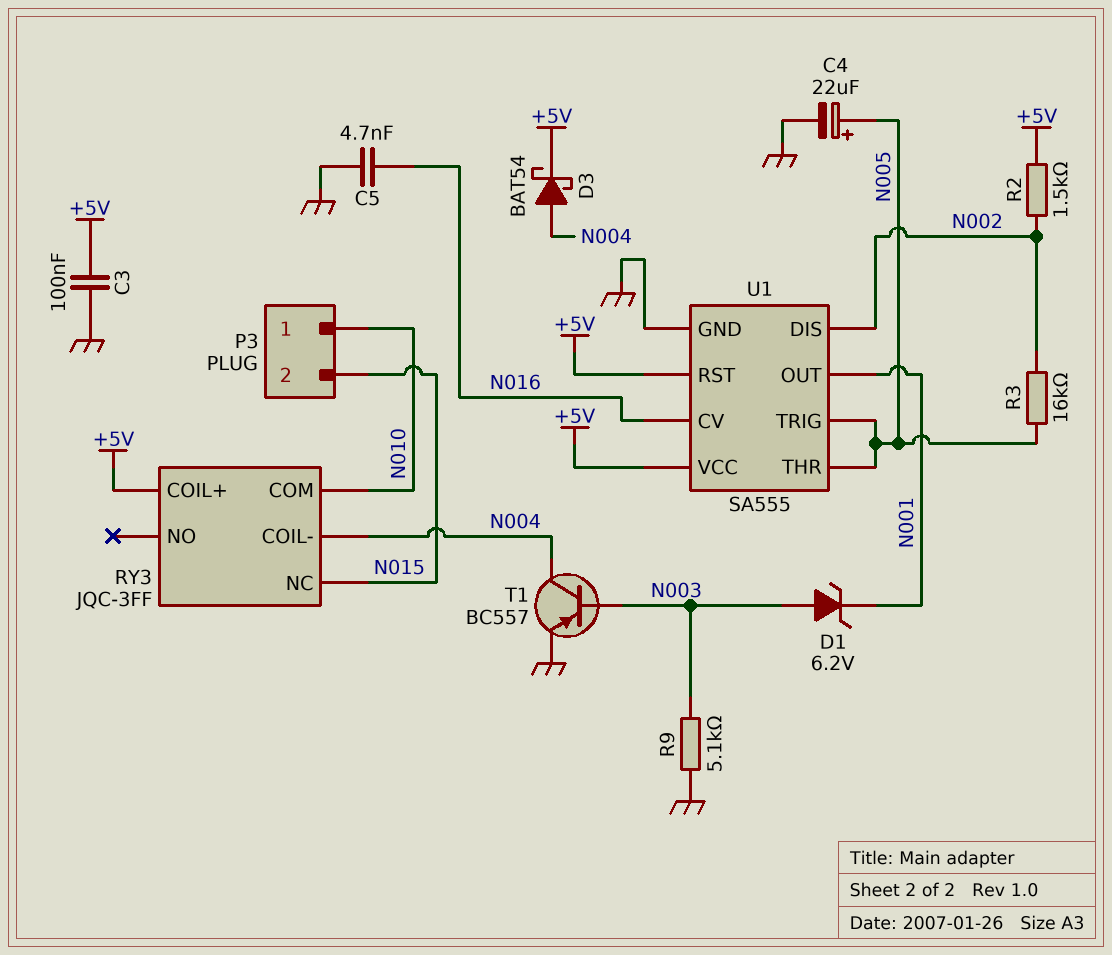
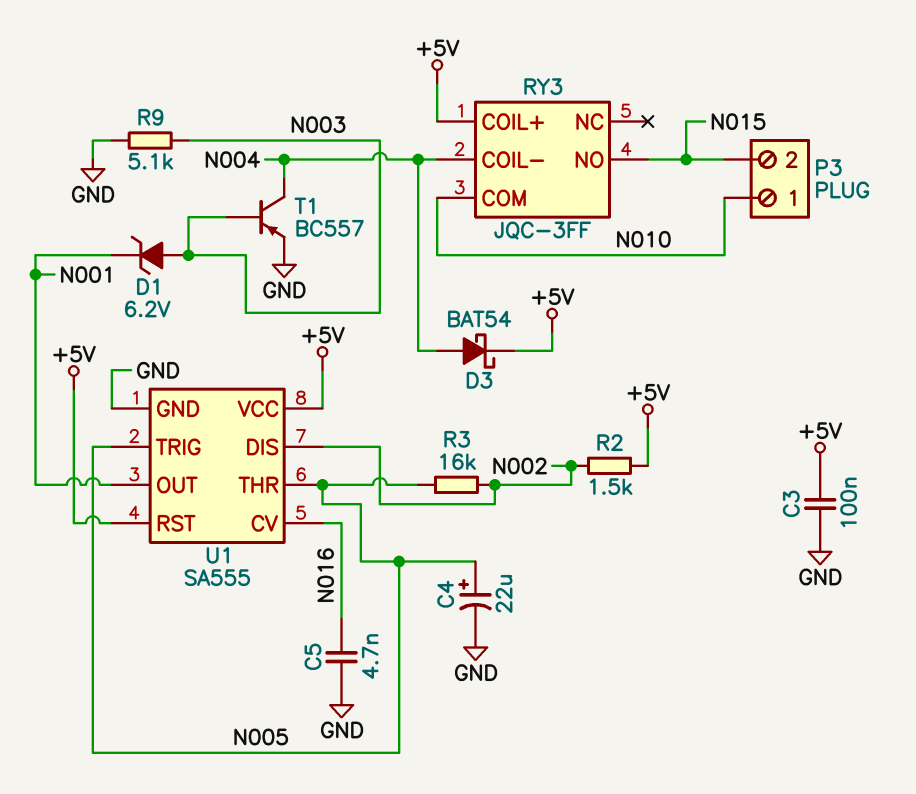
RY3 pin NC: N015 -> none
RY3 pin NO: none -> N015

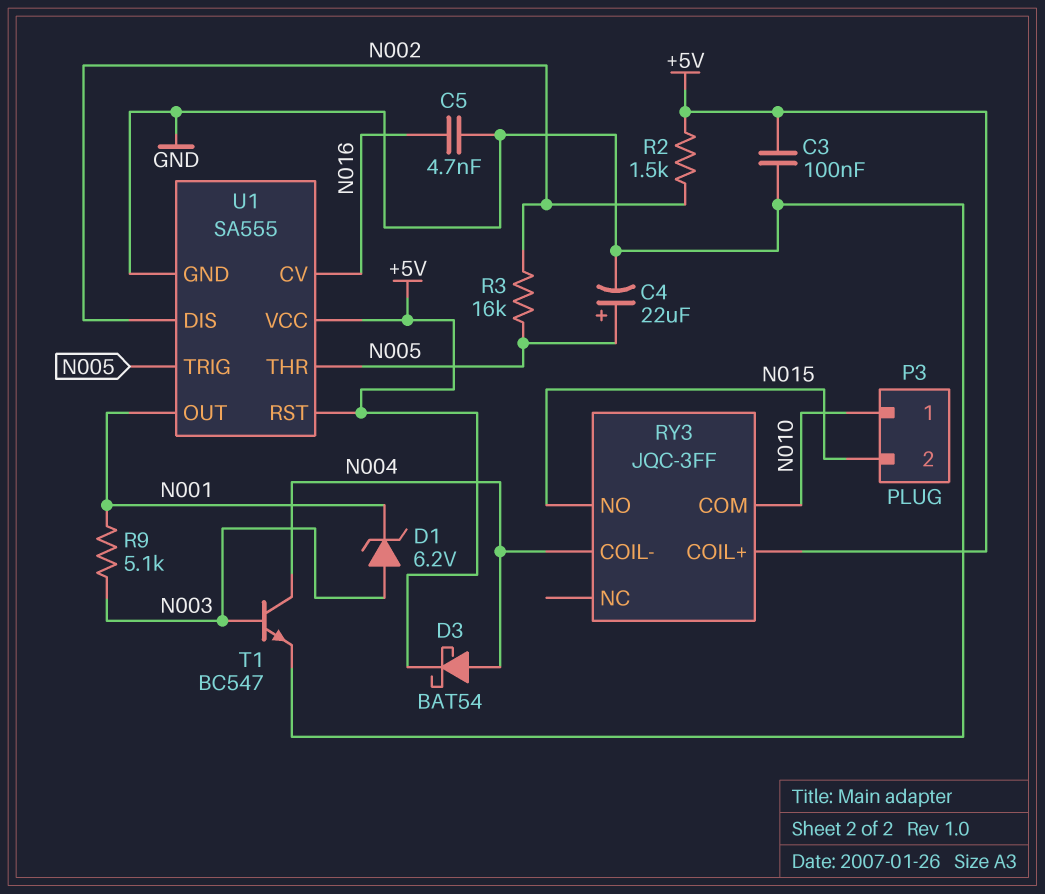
R9: 5.1k (GND, N003) -> 5.1k (N001, N003)
T1: PNP BC557 (B N003, C N004, E GND) -> NPN BC547 (B N003, C N004, E GND)

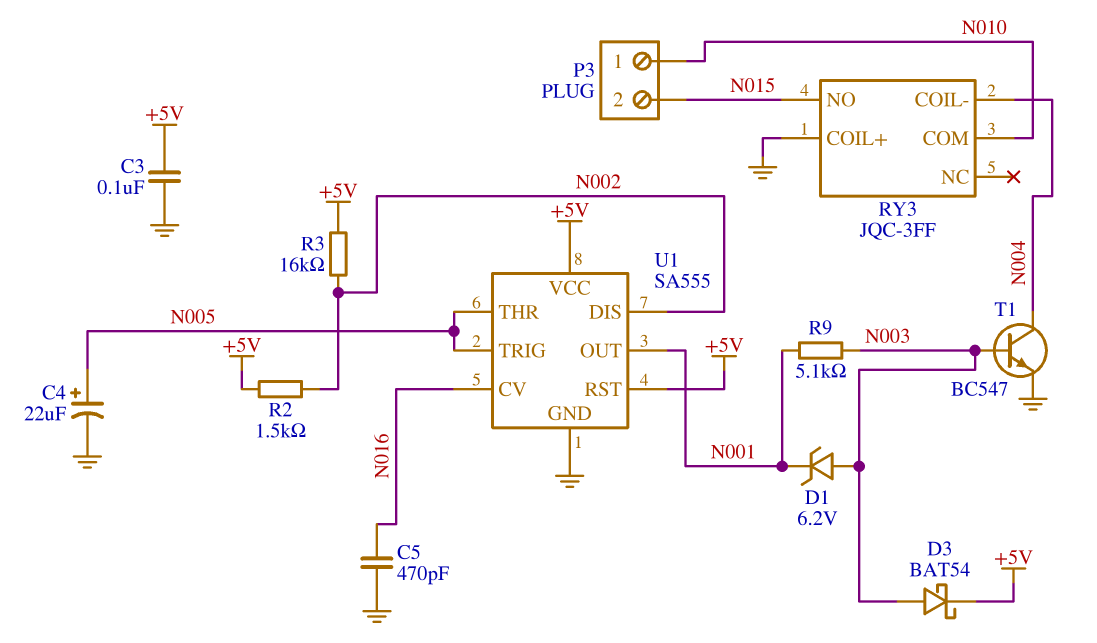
C5: 4.7nF (GND, N016) -> 470pF (GND, N016)
D3: schottky BAT54 (A N004, K +5V) -> schottky BAT54 (A N003, K +5V)
R3: 16k (N002, N005) -> 16k (+5V, N002)
RY3 pin COIL+: +5V -> GND

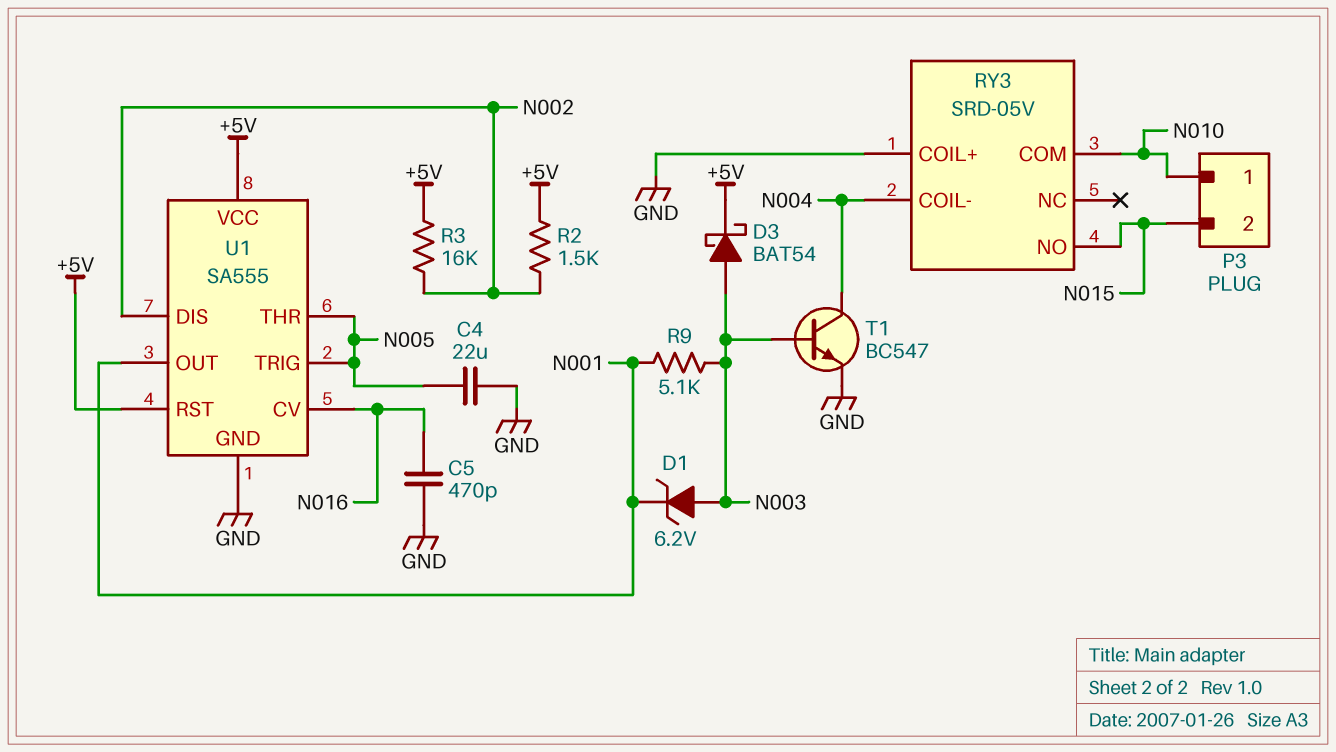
C3: 100nF (+5V, GND) -> none
C4: 22uF (plus N005, minus GND) -> 22uF (GND, N005)
RY3: JQC-3FF -> SRD-05V

